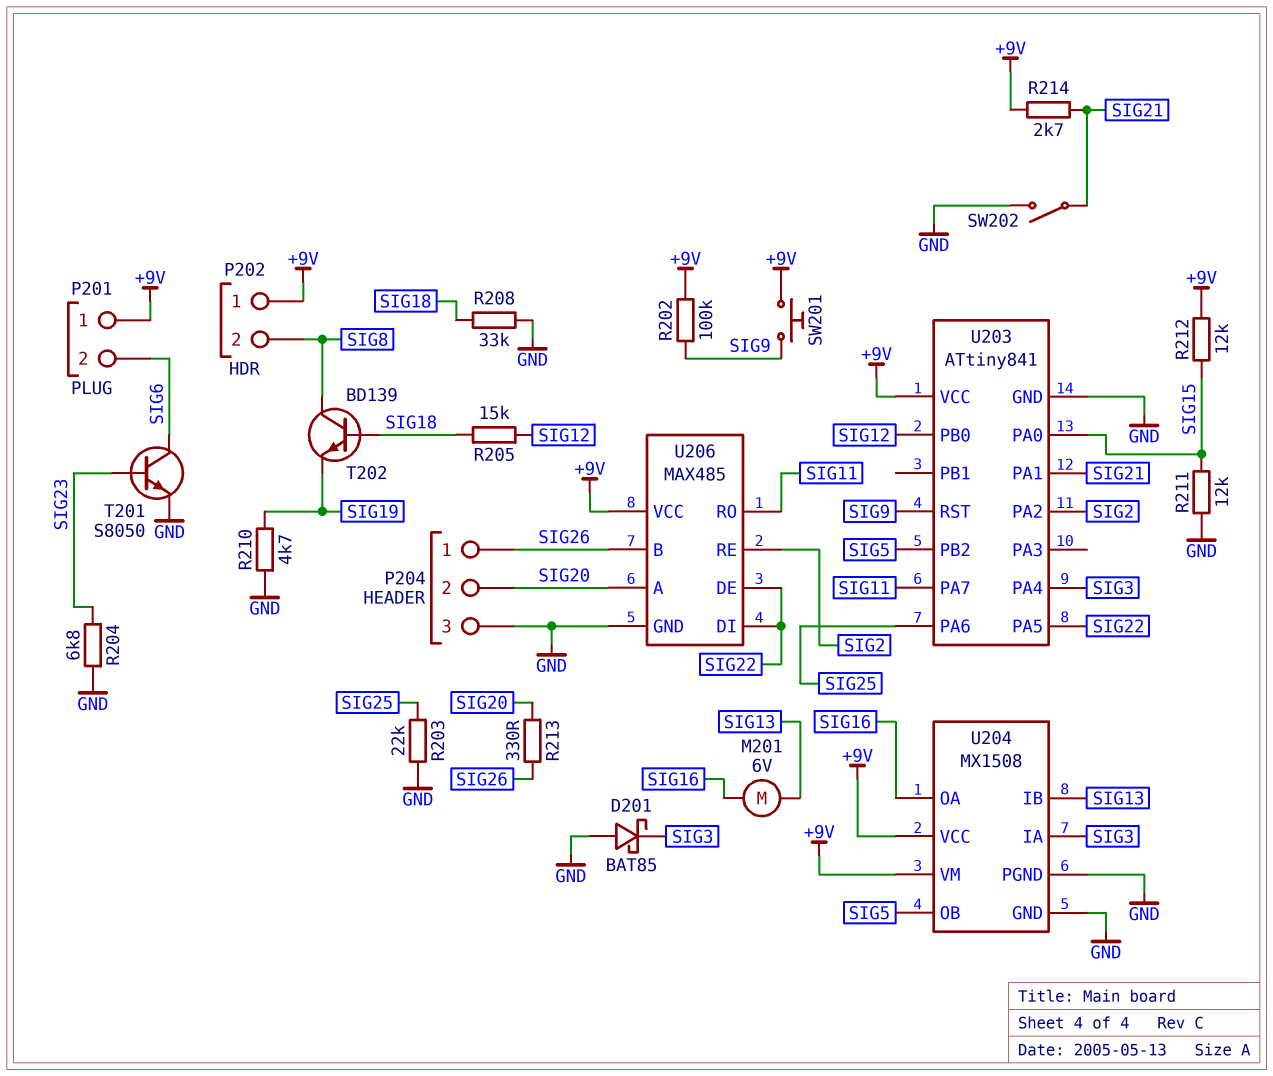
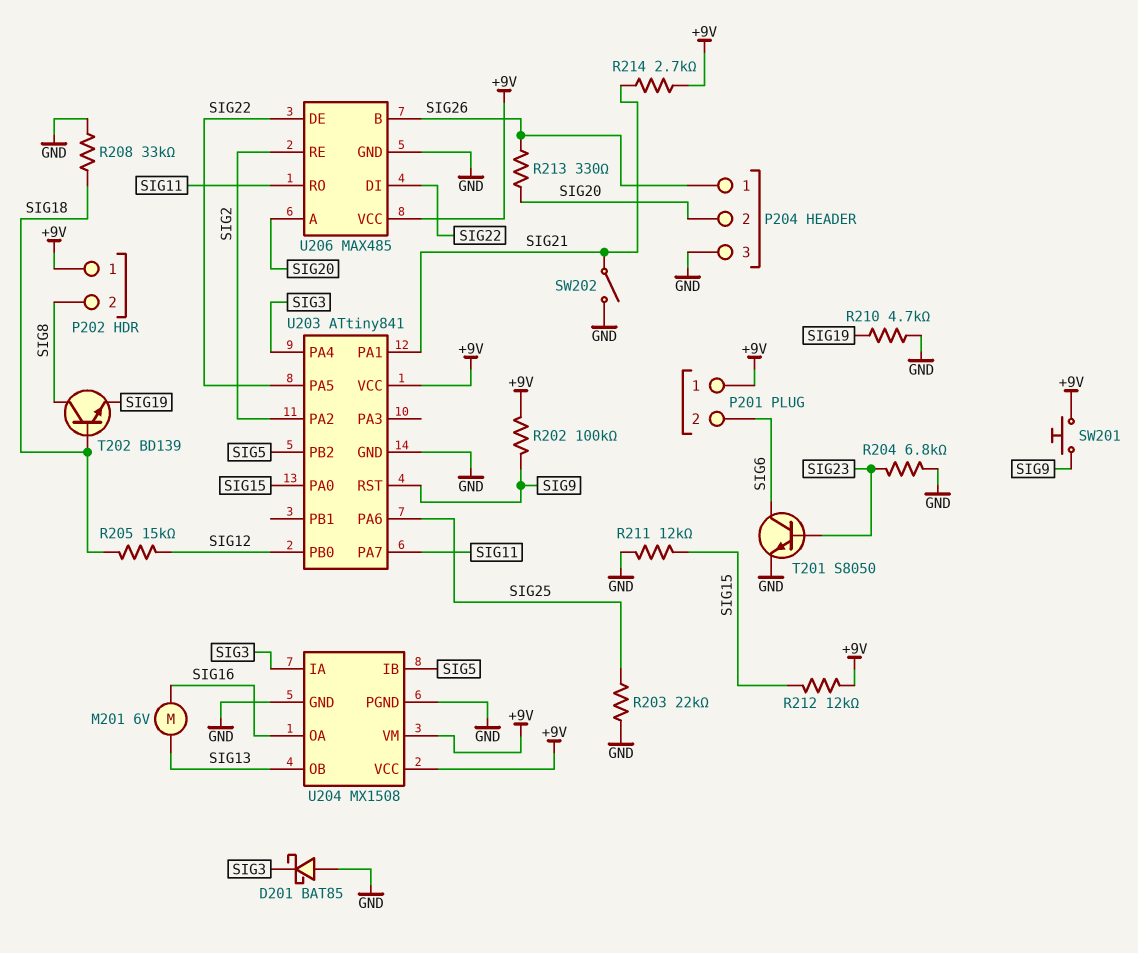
U204 pin IB: SIG13 -> SIG5
U204 pin OB: SIG5 -> SIG13

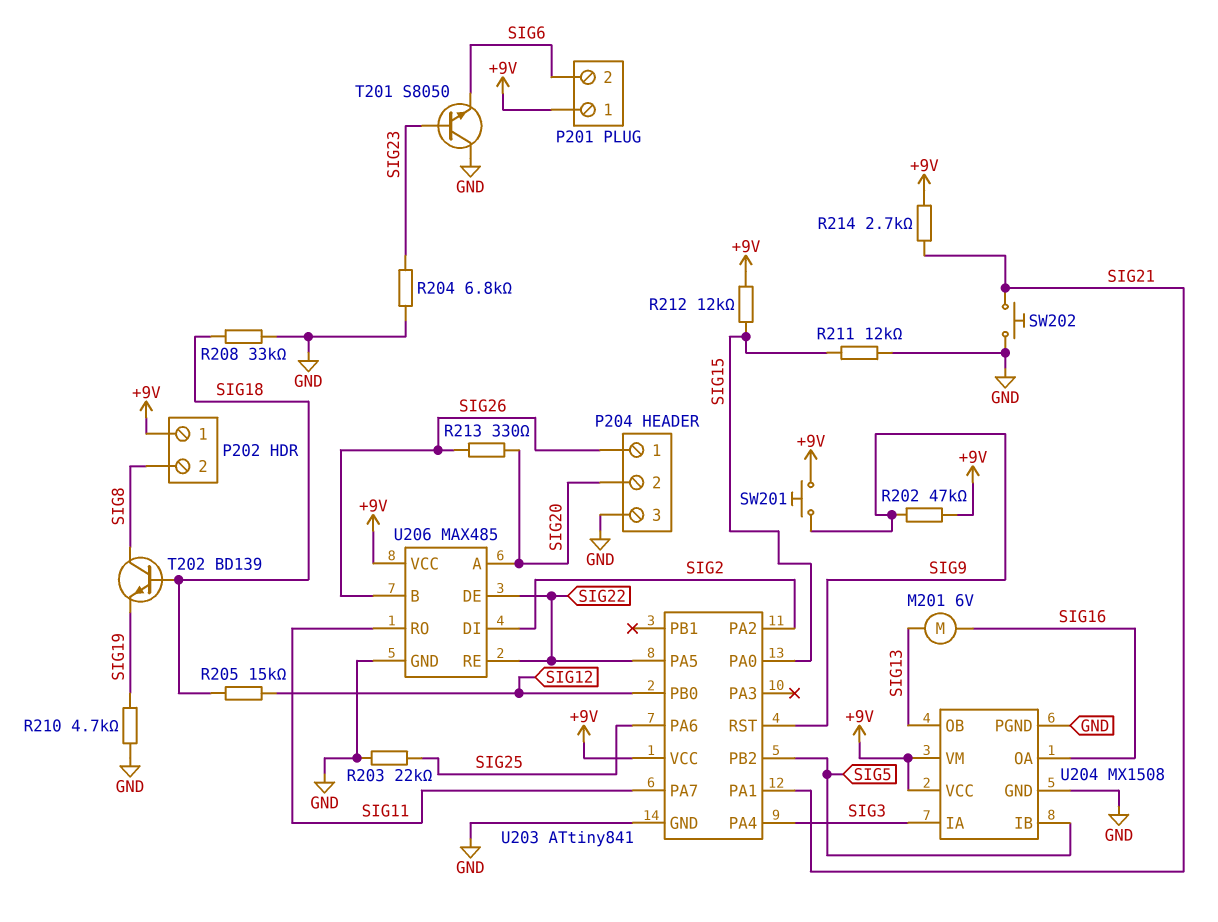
D201: schottky BAT85 (A GND, K SIG3) -> none
R202: 100k (+9V, SIG9) -> 47k (+9V, SIG9)
SW202: switch (GND, SIG21) -> button (GND, SIG21)
T201: NPN S8050 (B SIG23, C SIG6, E GND) -> NPN S8050 (B SIG23, C GND, E SIG6)
U206 pin DI: SIG22 -> SIG2
U206 pin RE: SIG2 -> SIG22

